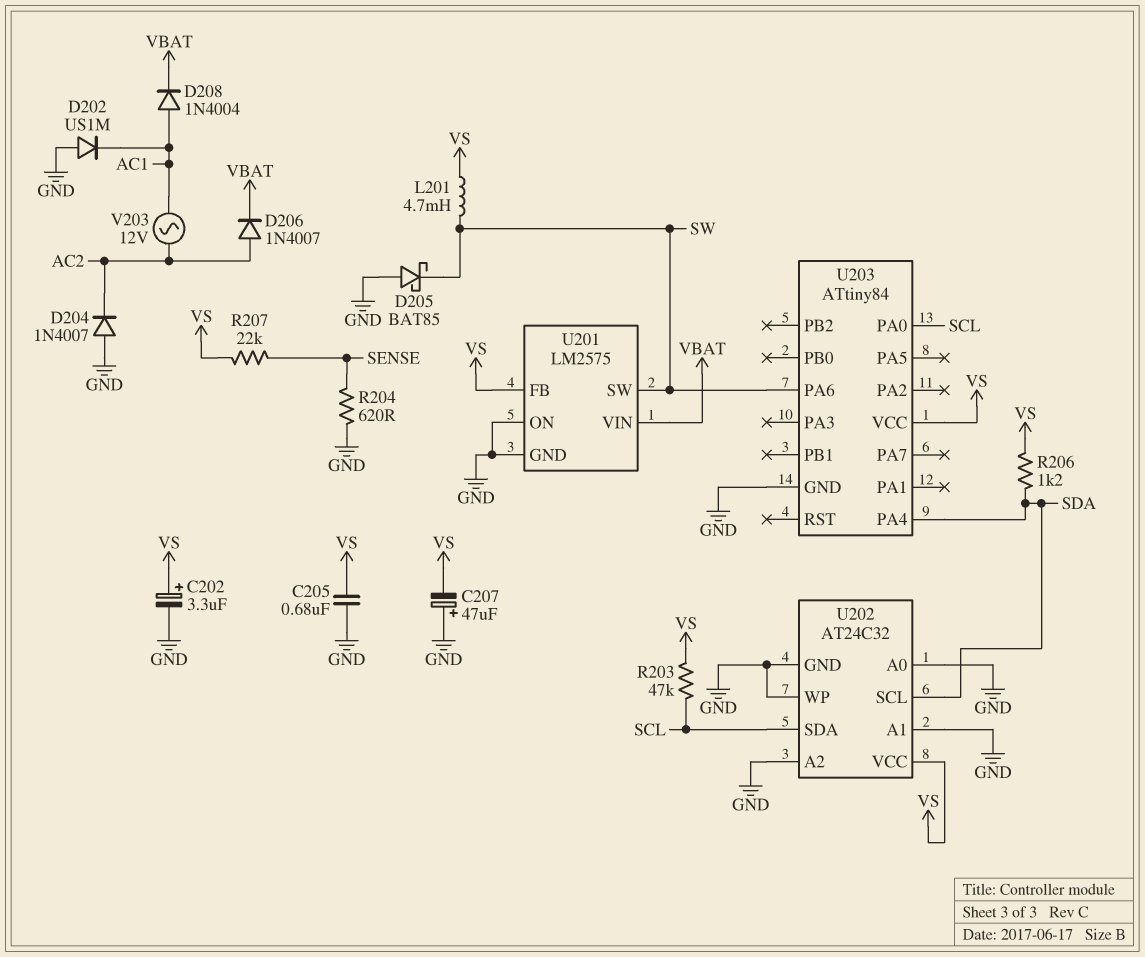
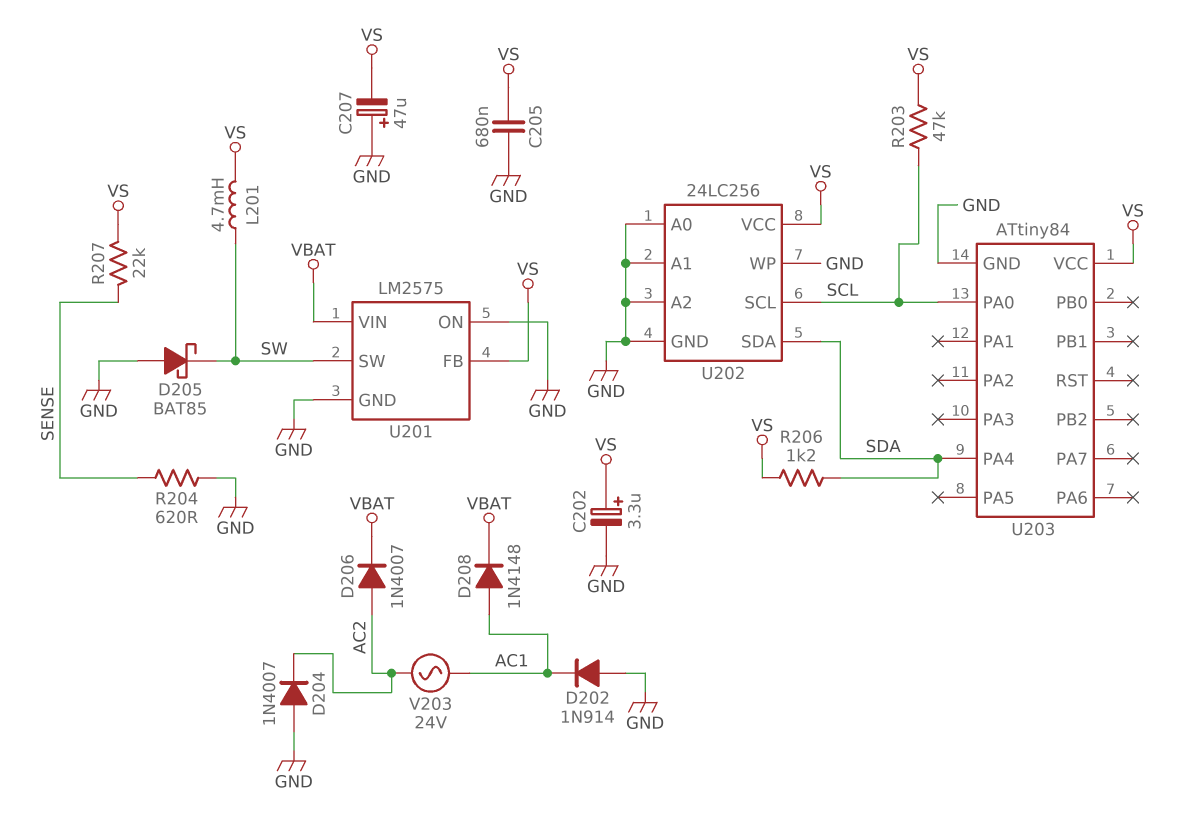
D202: diode US1M (A GND, K AC1) -> diode 1N914 (A GND, K AC1)
D208: diode 1N4004 (A AC1, K VBAT) -> diode 1N4148 (A AC1, K VBAT)
U202: AT24C32 -> 24LC256
U202 pin SCL: SDA -> SCL
U202 pin SDA: SCL -> SDA
U203 pin PA6: SW -> none
V203: AC 12V (AC1, AC2) -> AC 24V (AC1, AC2)

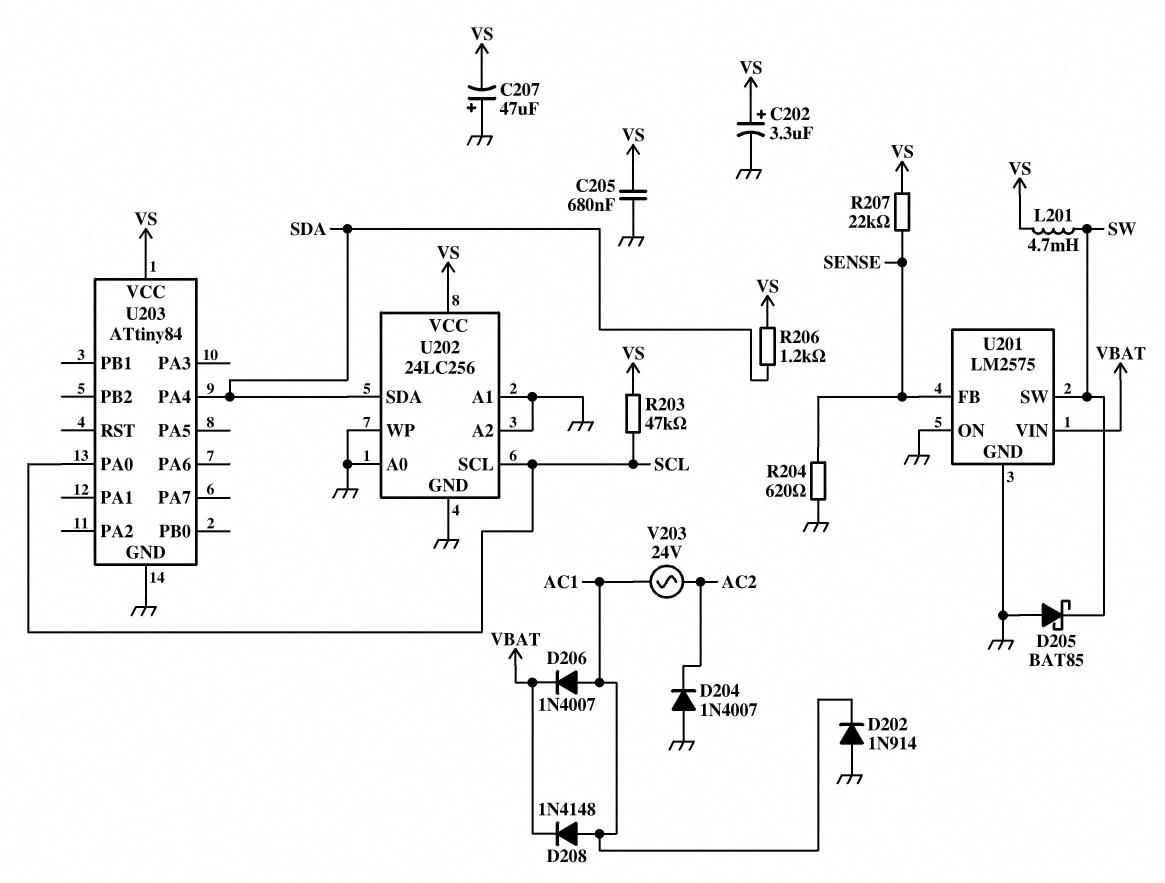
D206: diode 1N4007 (A AC2, K VBAT) -> diode 1N4007 (A AC1, K VBAT)
U201 pin FB: VS -> SENSE

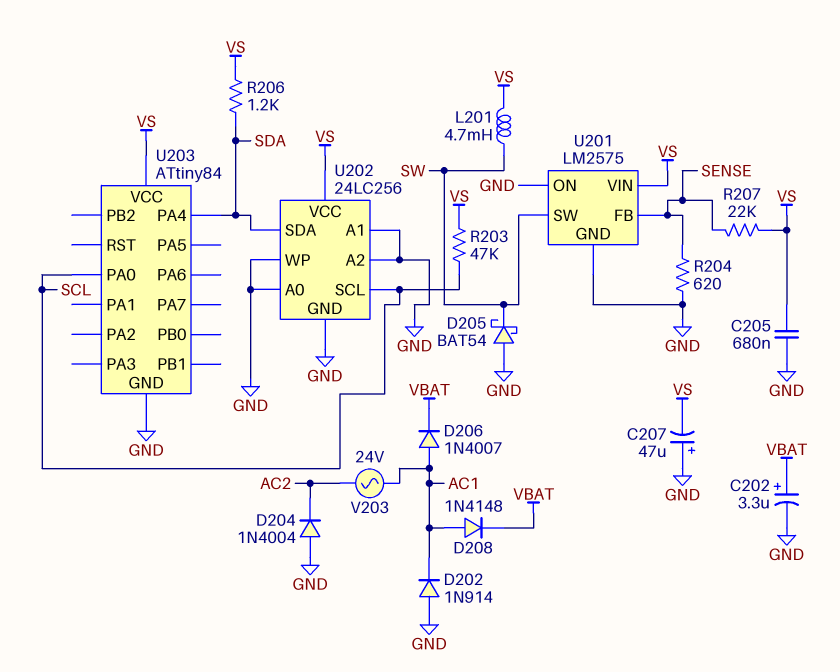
C202: 3.3uF (plus VS, minus GND) -> 3.3uF (plus VBAT, minus GND)
D204: diode 1N4007 (A GND, K AC2) -> diode 1N4004 (A GND, K AC2)
D205: schottky BAT85 (A GND, K SW) -> schottky BAT54 (A GND, K SW)
U201 pin VIN: VBAT -> VS

